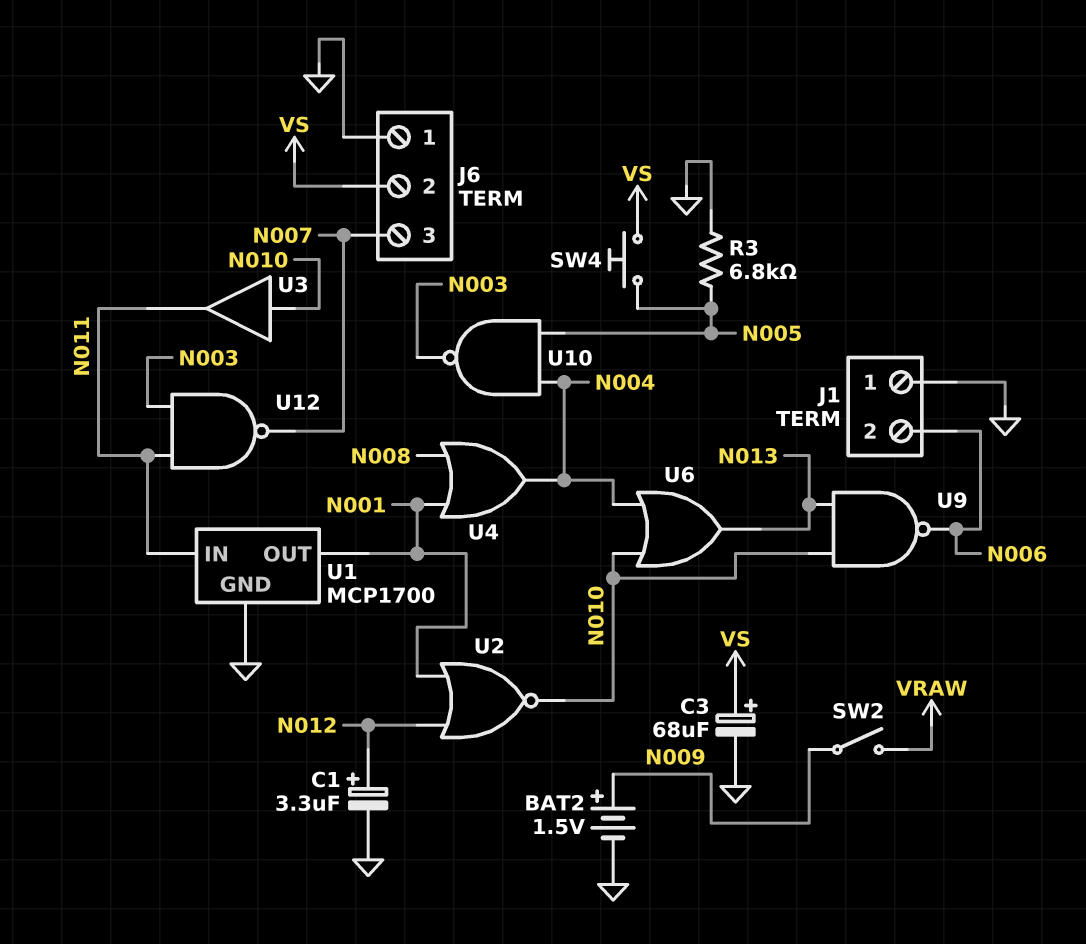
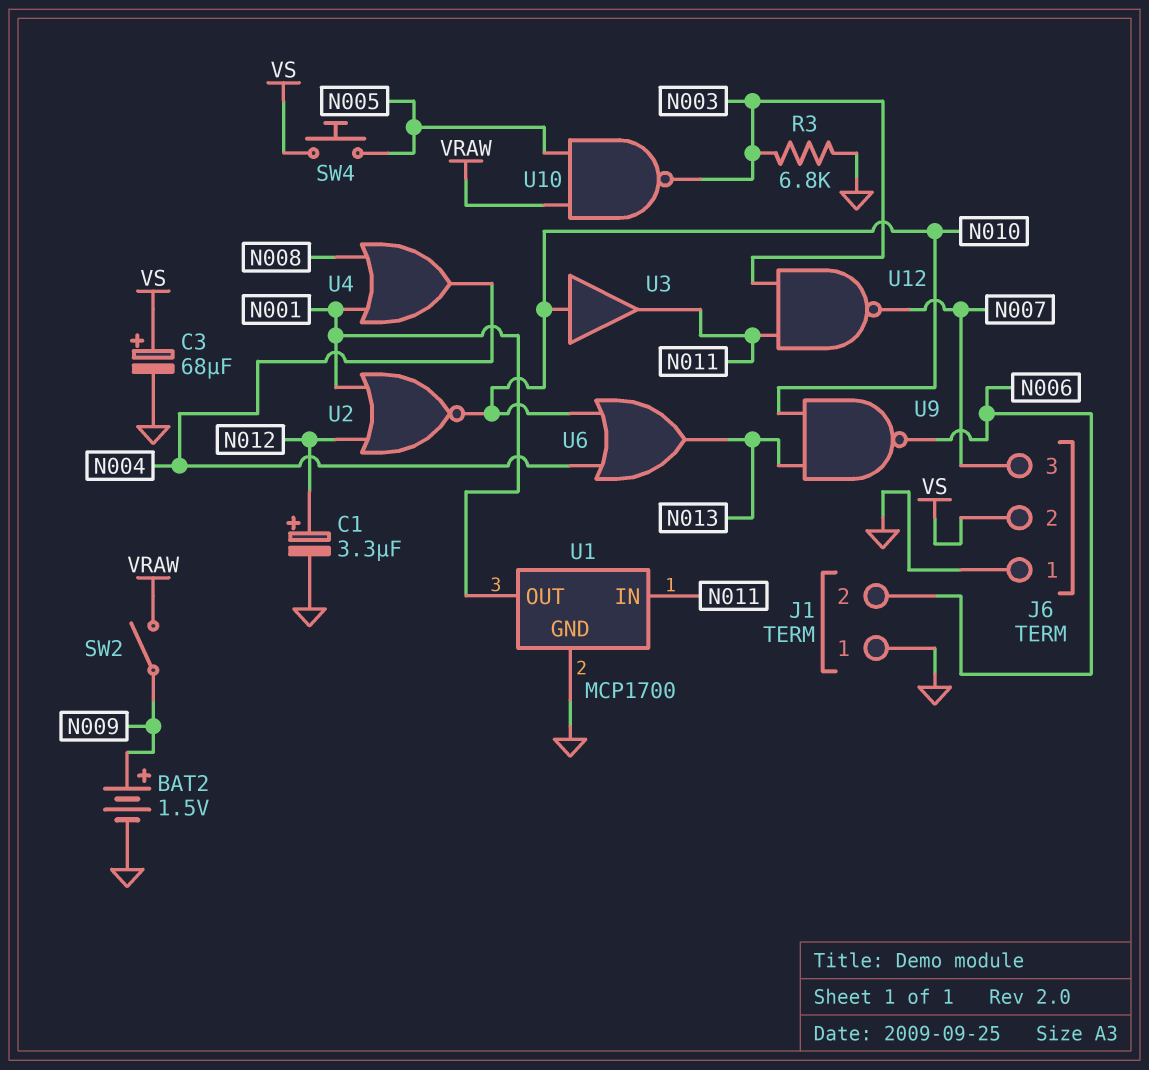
R3: 6.8k (GND, N005) -> 6.8k (GND, N003)
U10: NAND (in N004, in N005, out N003) -> NAND (in N005, in VRAW, out N003)

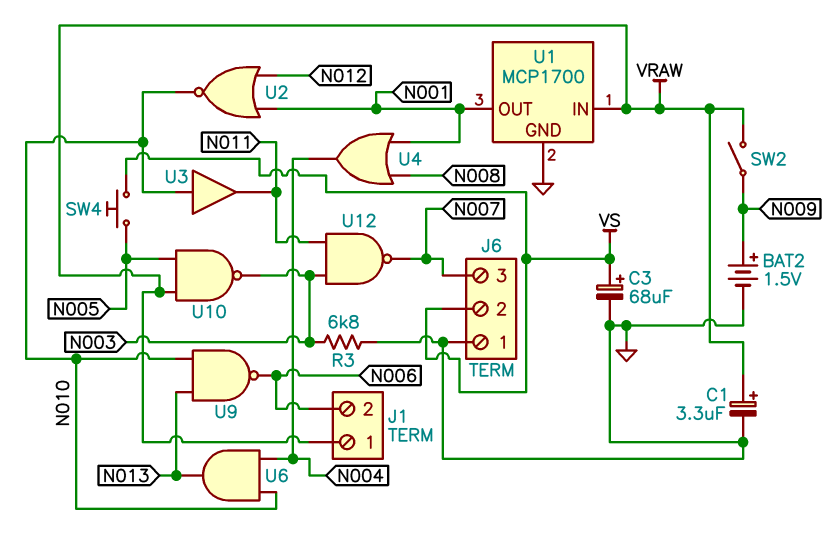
C1: 3.3uF (plus N012, minus GND) -> 3.3uF (plus VRAW, minus GND)
J1 pin 1: GND -> VRAW
U1 pin IN: N011 -> VRAW
U6: OR (in N004, in N010, out N013) -> AND (in N004, in N010, out N013)

